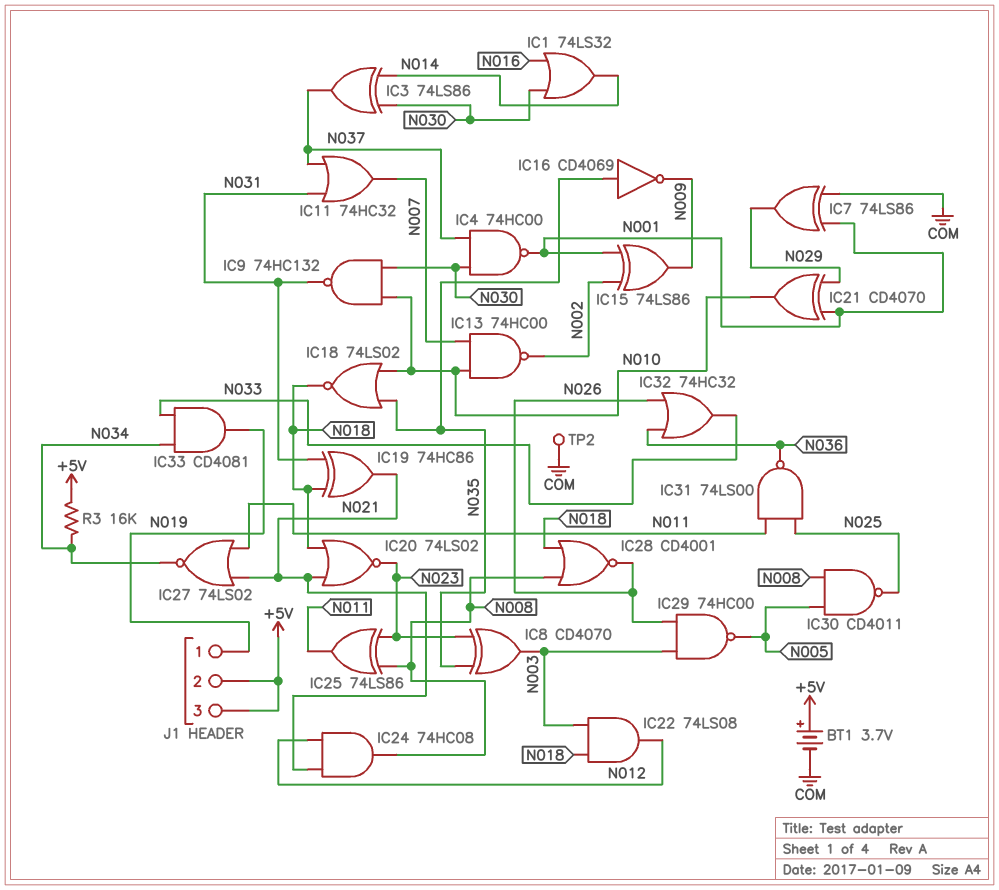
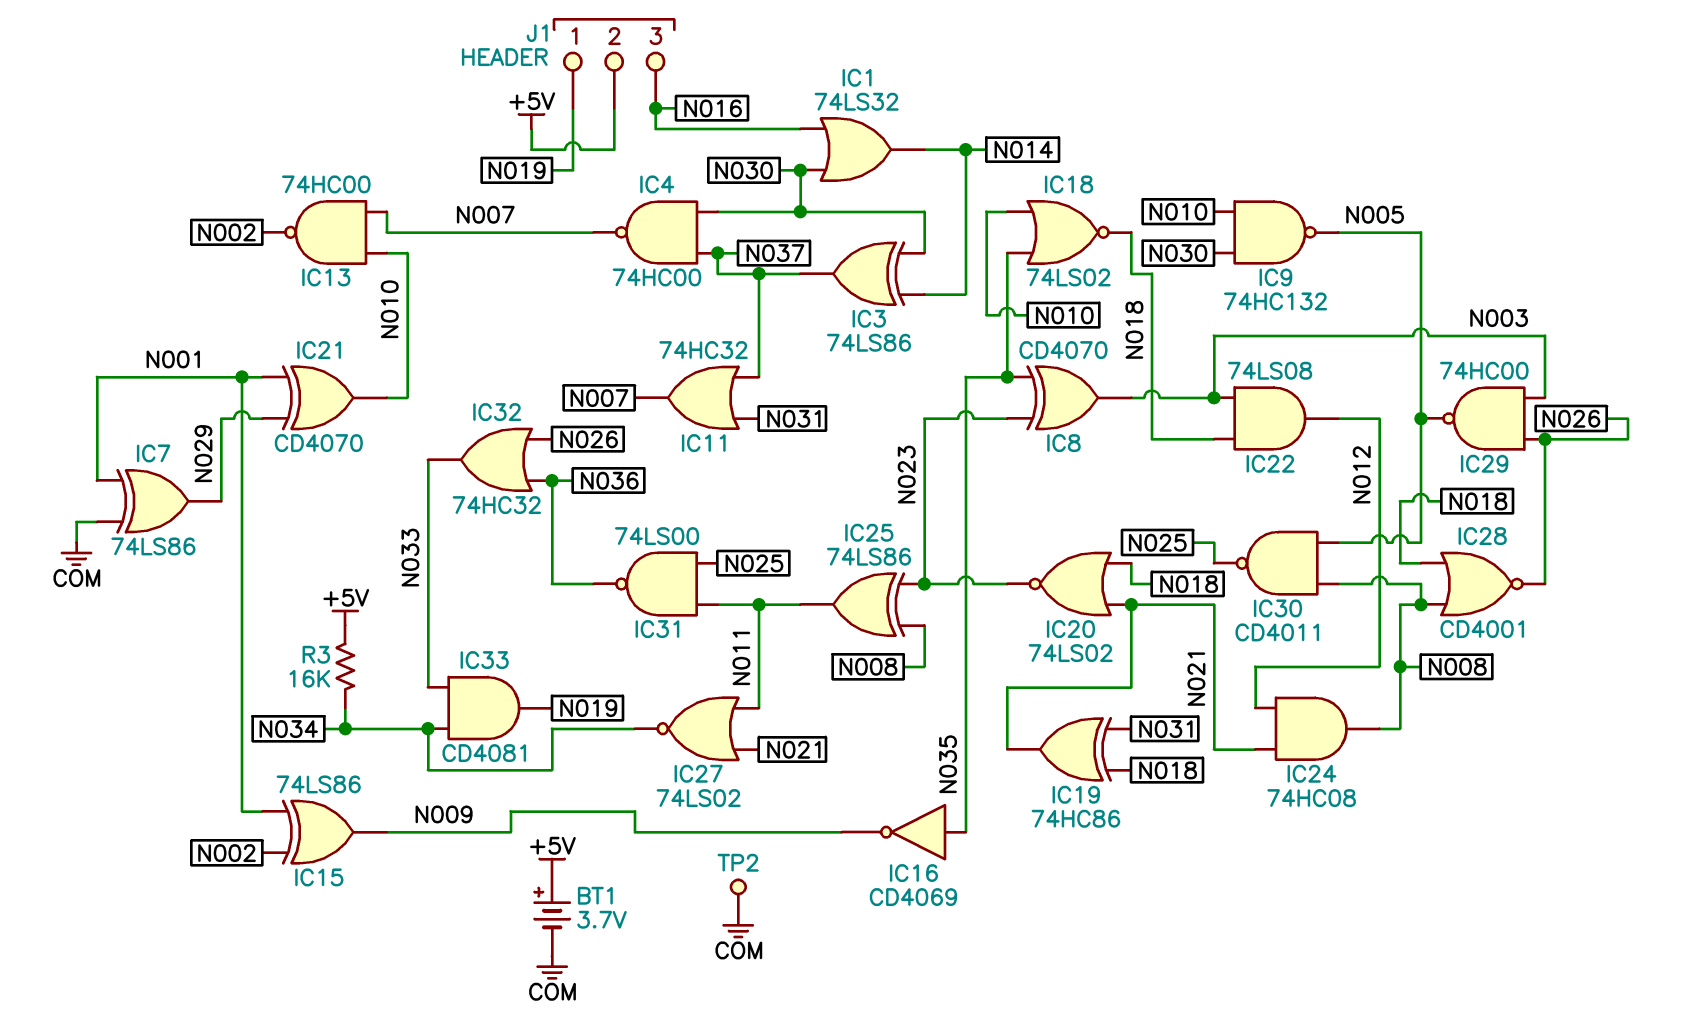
IC4: NAND 74HC00 (in N030, in N037, out N001) -> NAND 74HC00 (in N030, in N037, out N007)
IC9: NAND 74HC132 (in N010, in N030, out N031) -> NAND 74HC132 (in N010, in N030, out N005)
J1 pin 3: +5V -> N016

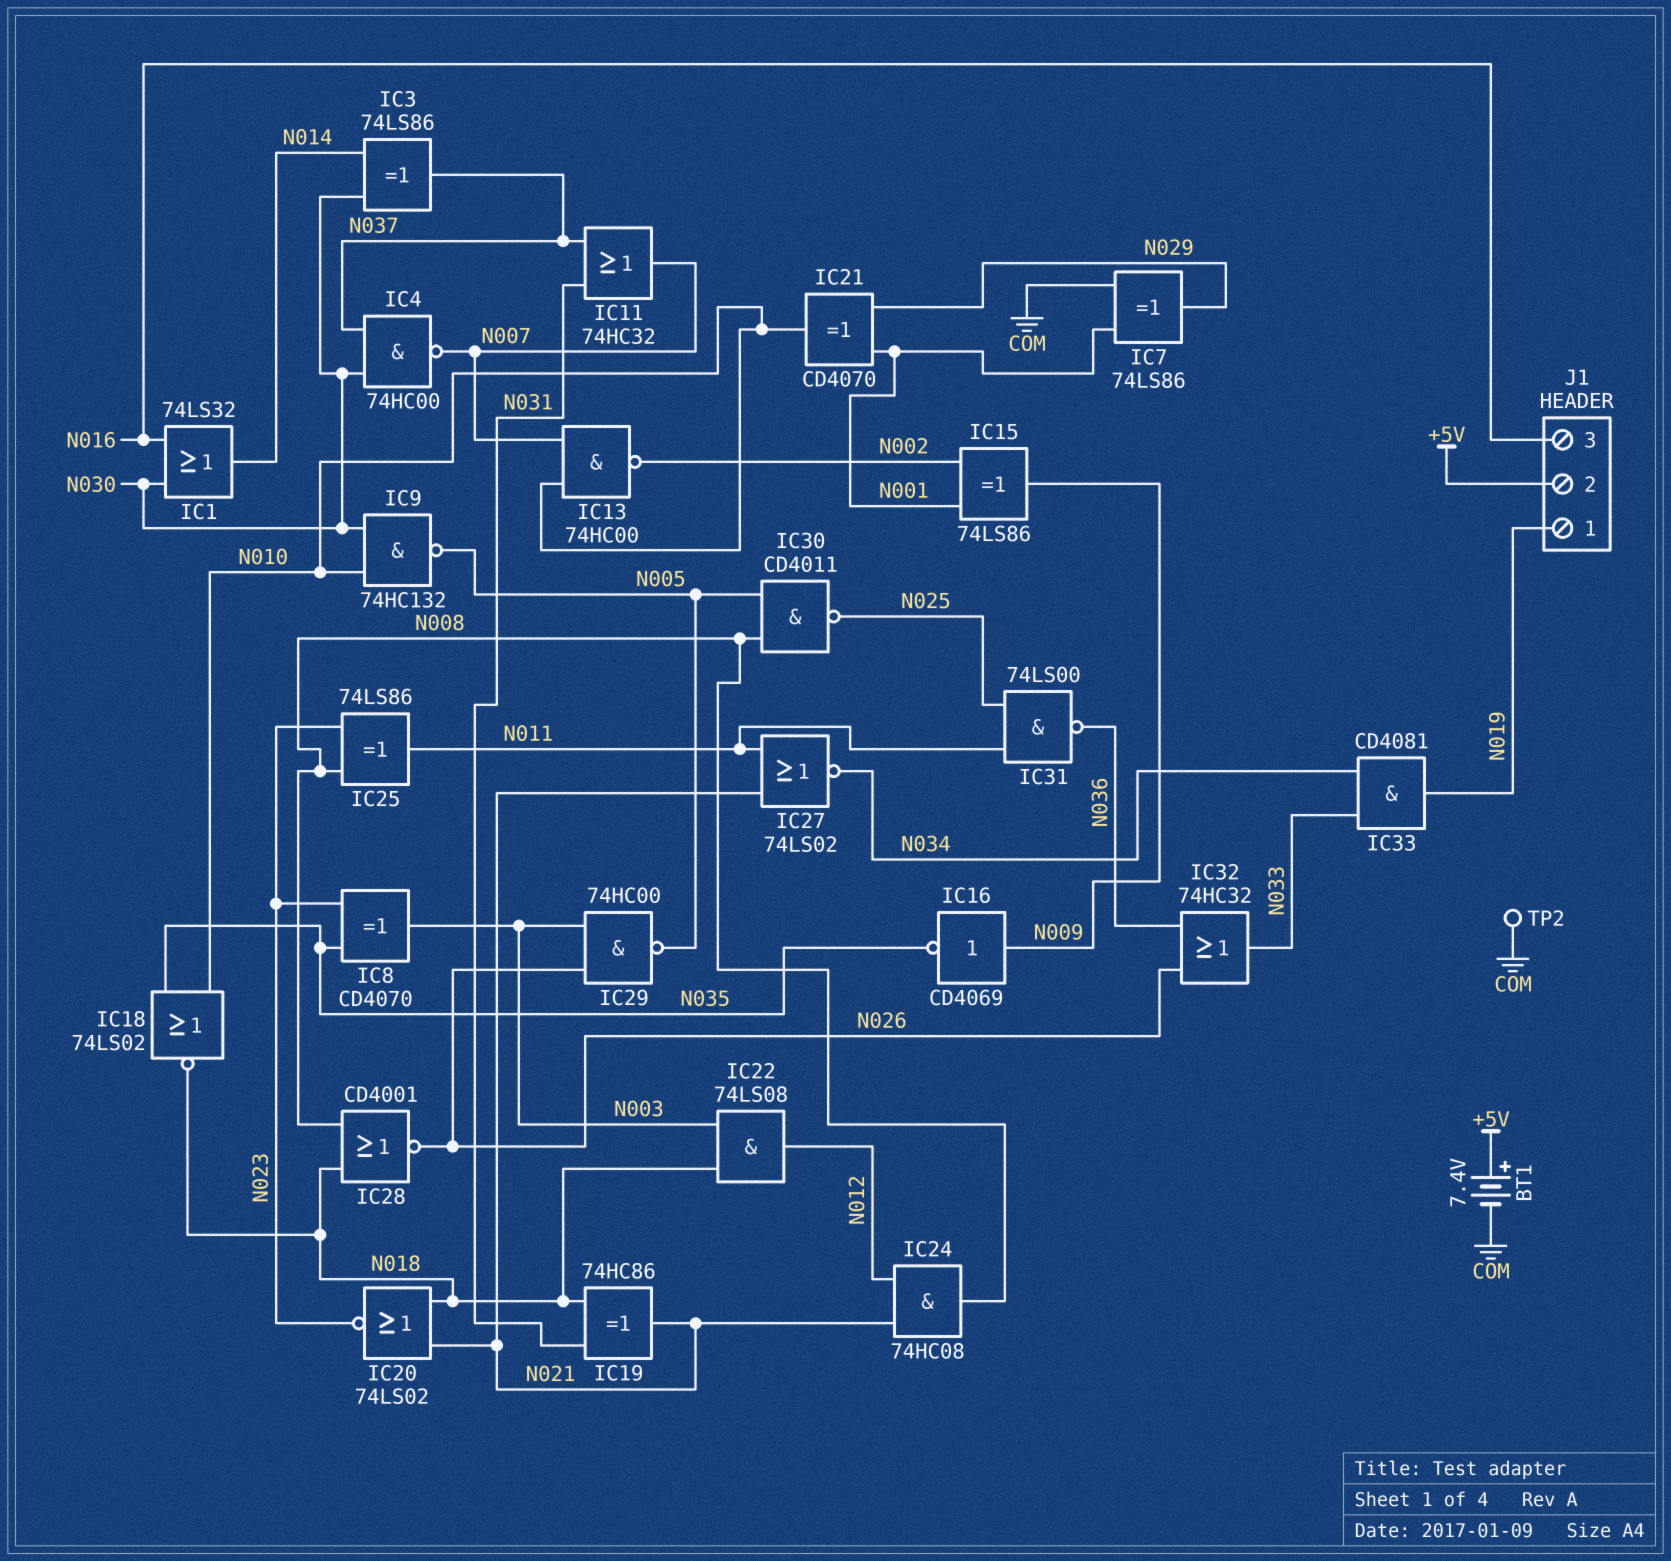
BT1: 3.7V (plus +5V, minus COM) -> 7.4V (plus +5V, minus COM)
IC16: NOT CD4069 (in N035, out N009) -> NOT CD4069 (in N009, out N035)
R3: 16k (+5V, N034) -> none

